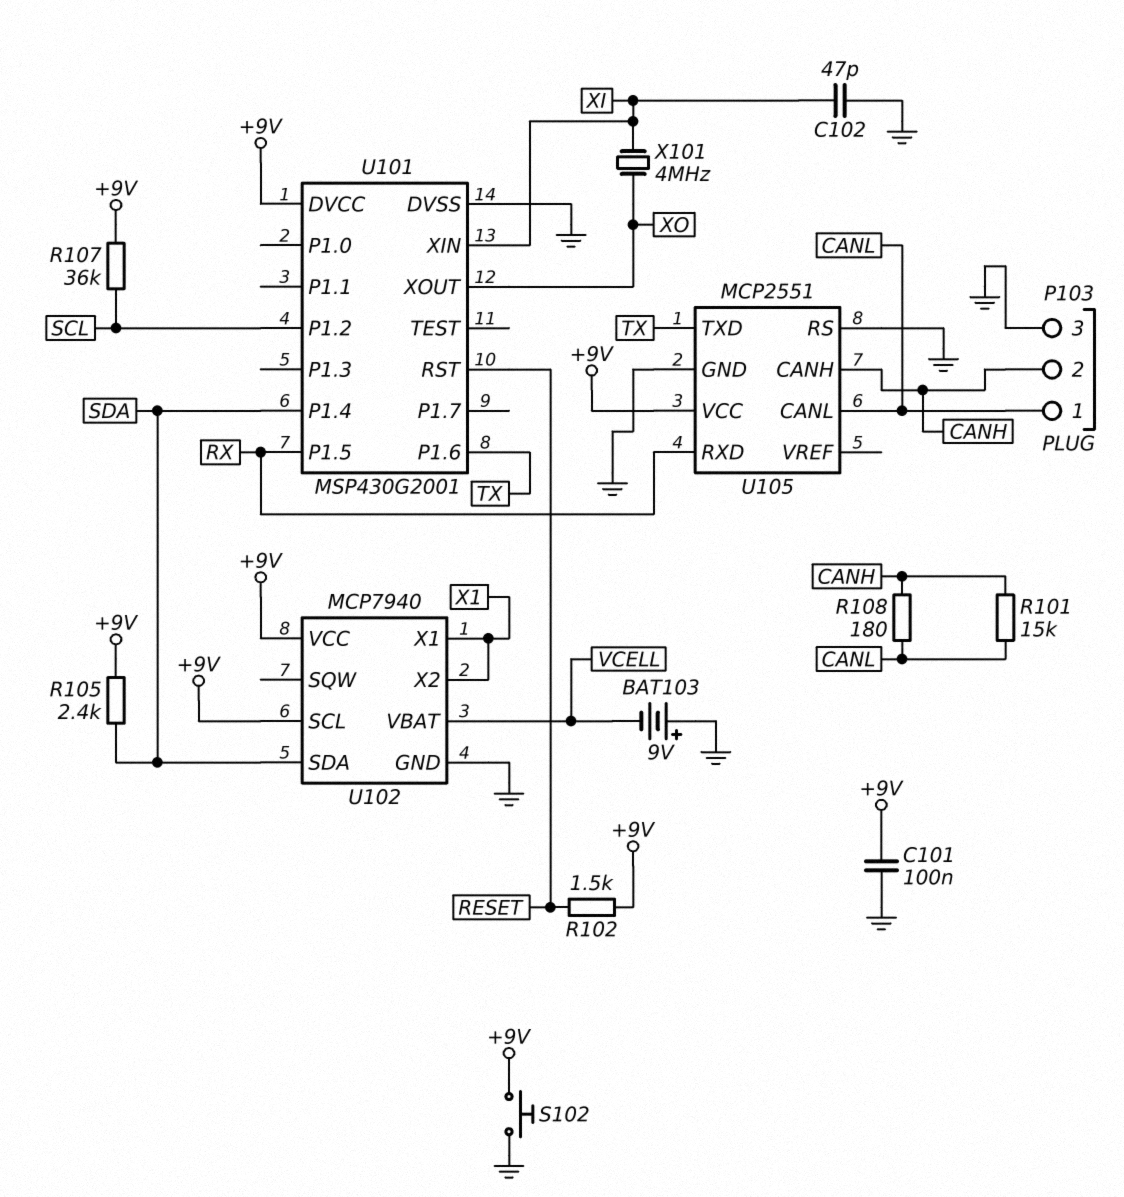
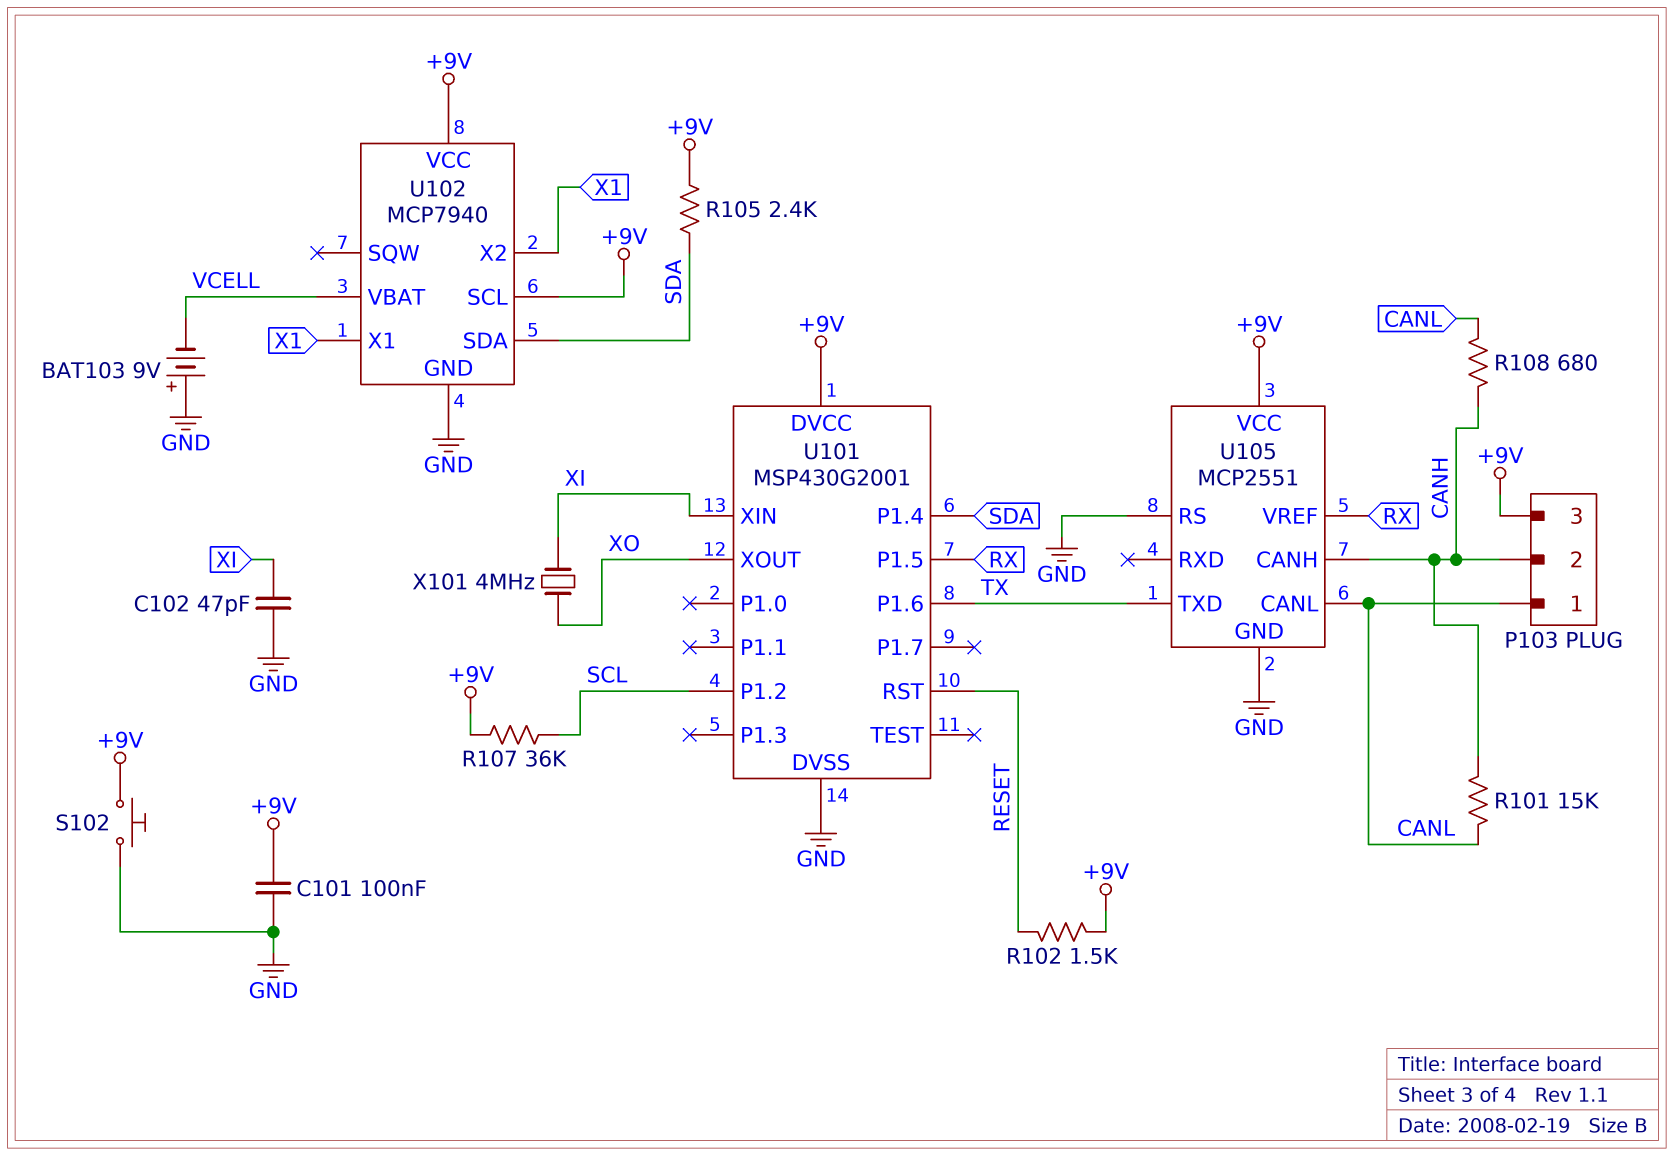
P103 pin 3: GND -> +9V
R108: 180 (CANH, CANL) -> 680 (CANH, CANL)
U105 pin RXD: RX -> none
U105 pin VREF: none -> RX

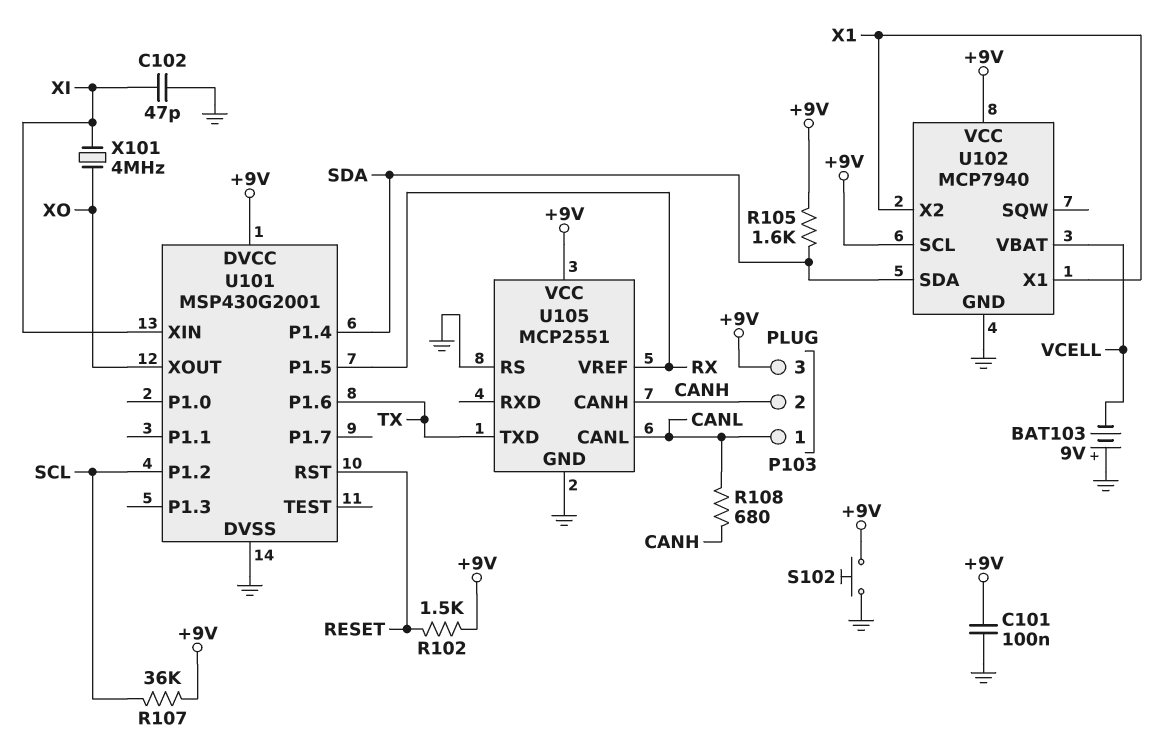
R101: 15k (CANH, CANL) -> none
R105: 2.4k (+9V, SDA) -> 1.6k (+9V, SDA)

